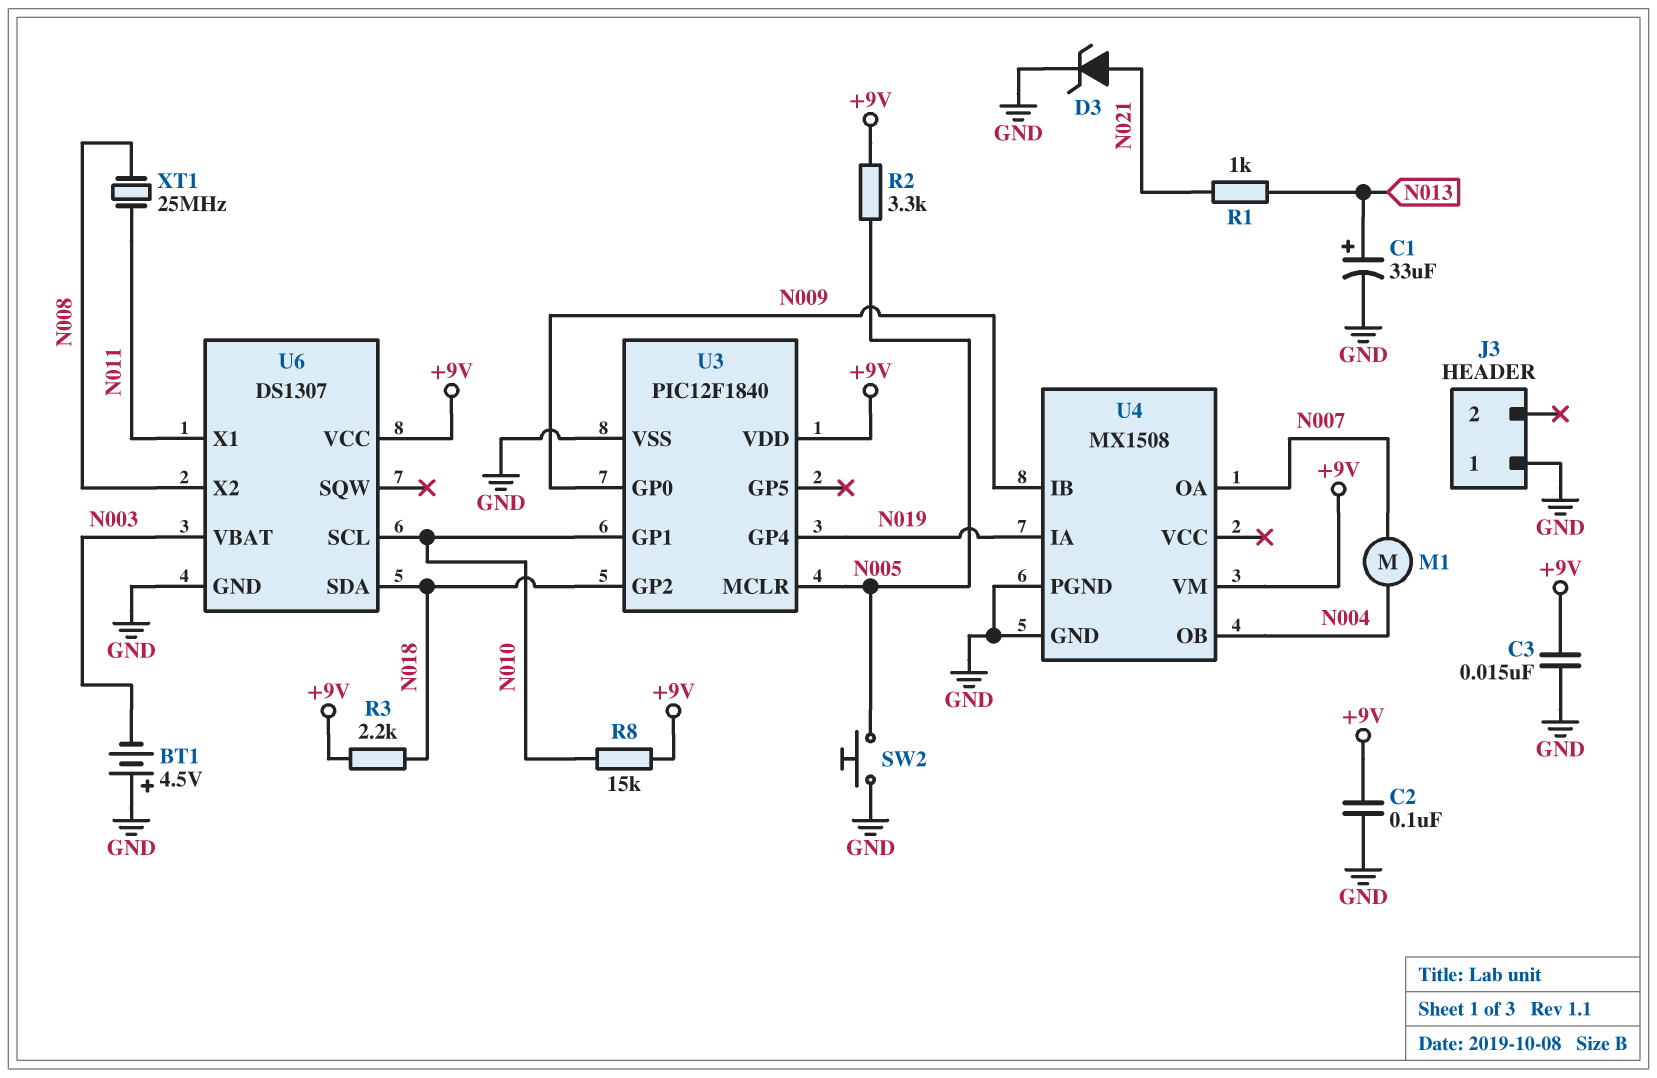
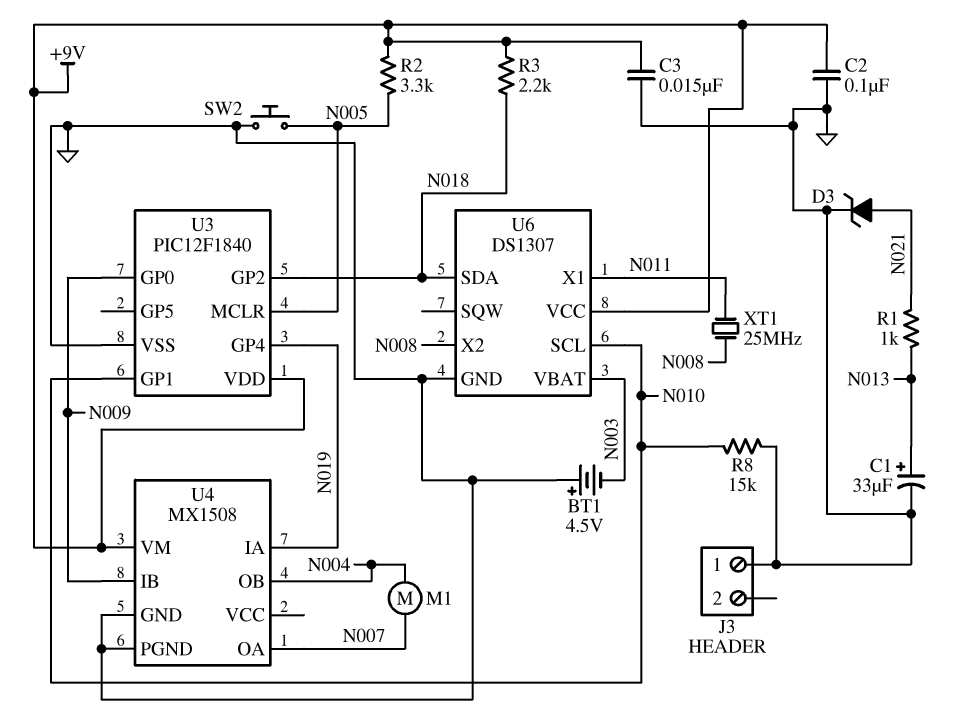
R8: 15k (+9V, N010) -> 15k (GND, N010)

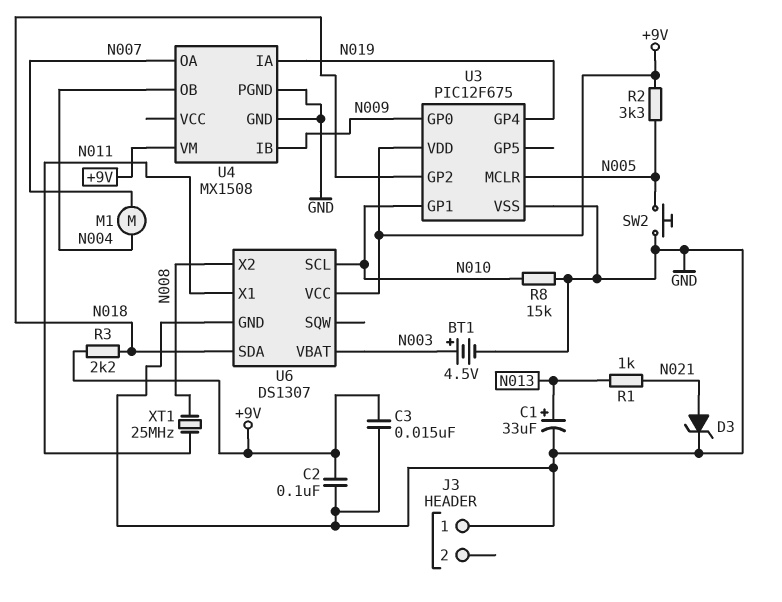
BT1: 4.5V (plus GND, minus N003) -> 4.5V (plus N003, minus GND)
U3: PIC12F1840 -> PIC12F675

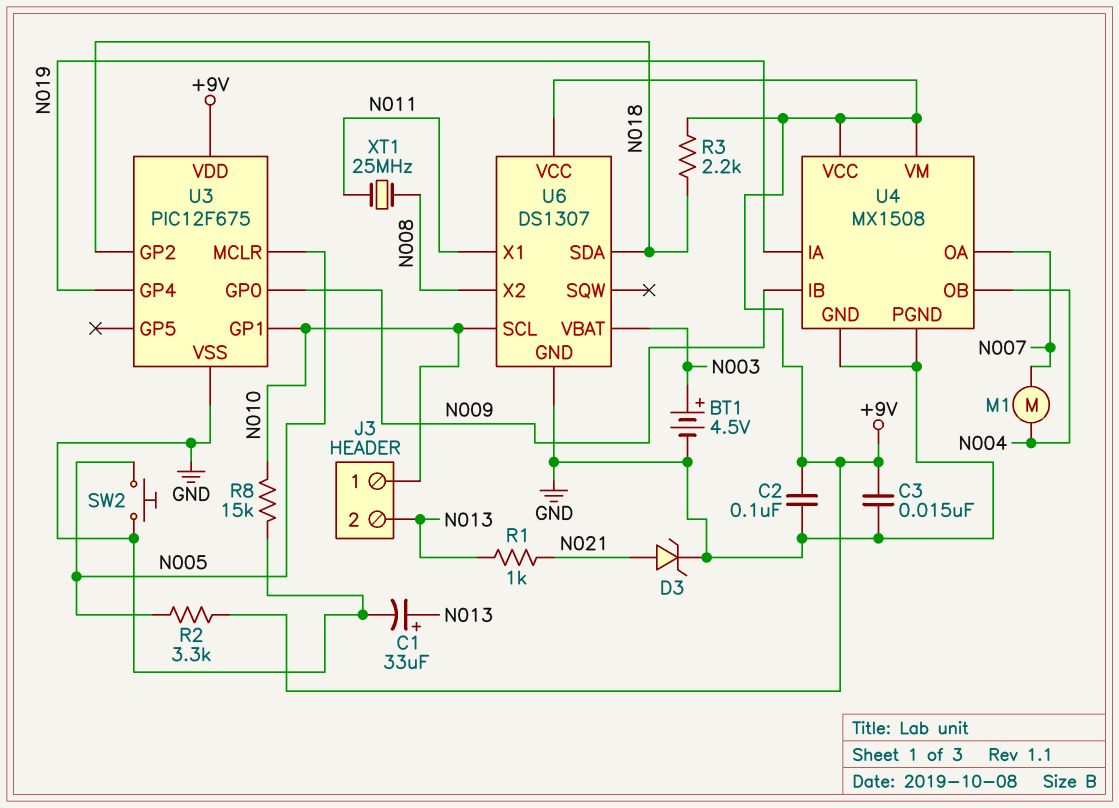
J3 pin 1: GND -> N010
J3 pin 2: none -> N013
U4 pin VCC: none -> +9V

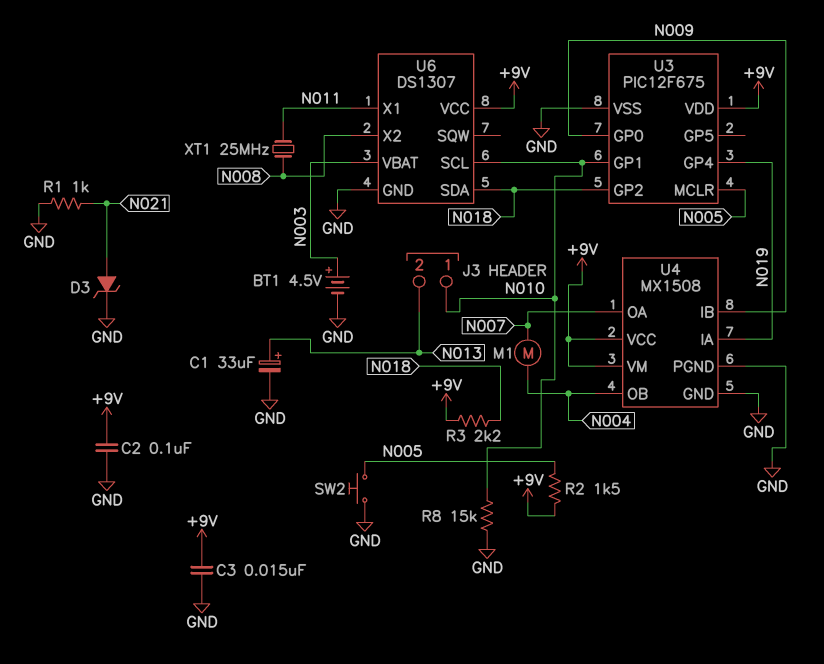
R1: 1k (N013, N021) -> 1k (GND, N021)
R2: 3.3k (+9V, N005) -> 1.5k (+9V, N005)

